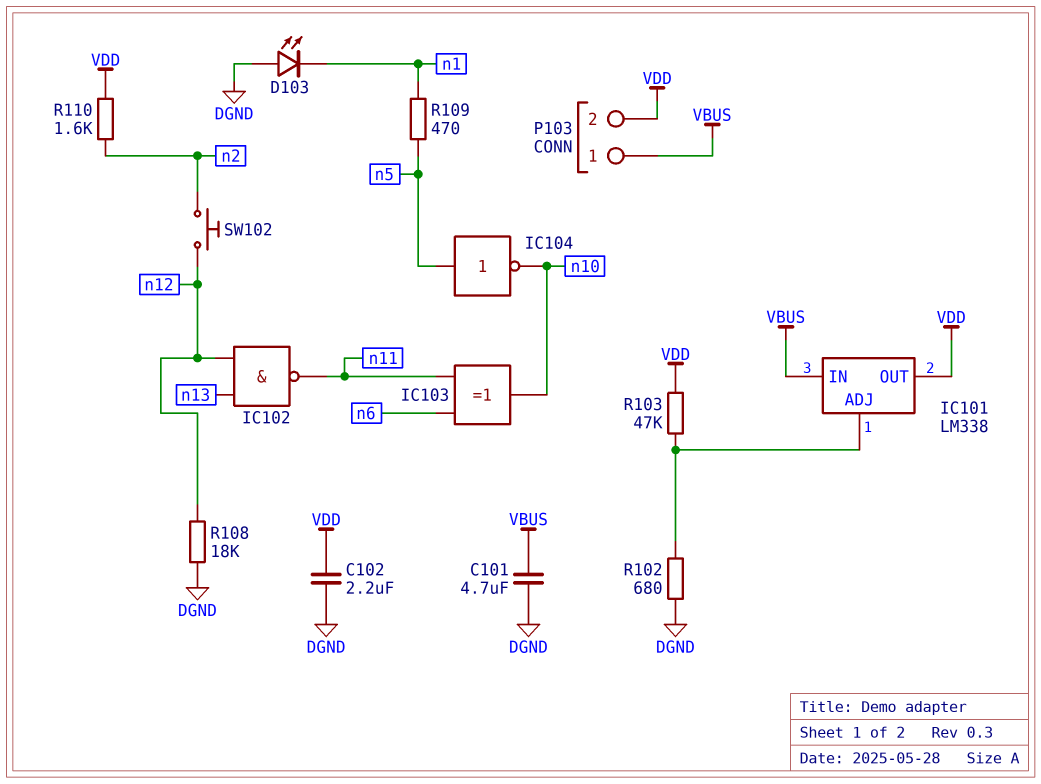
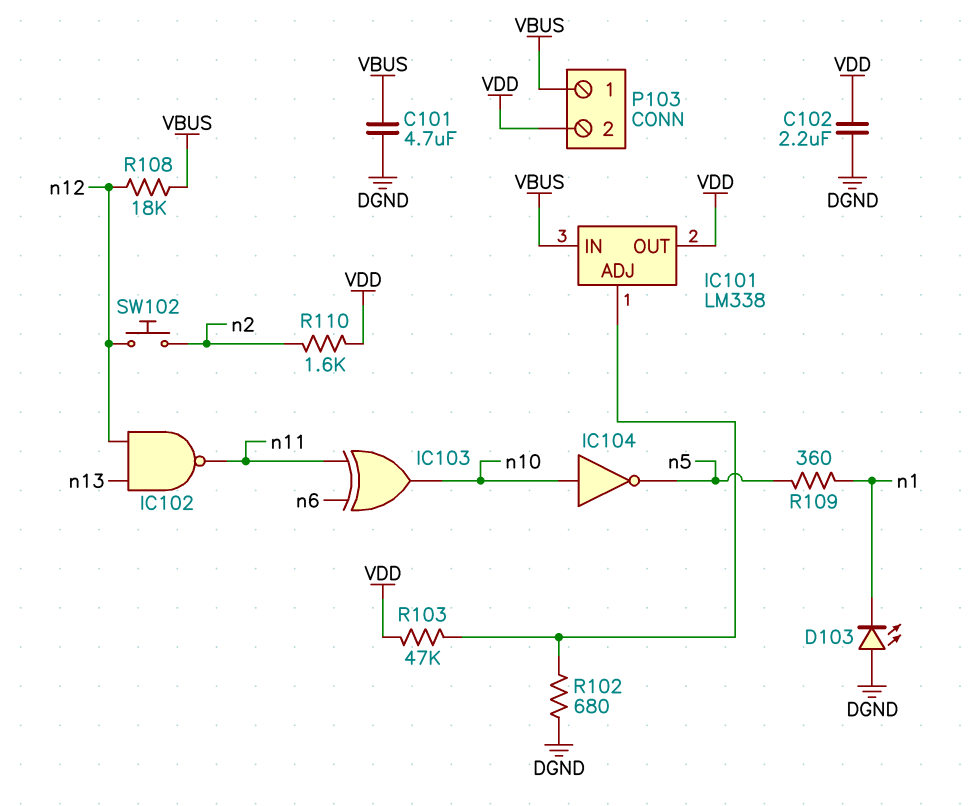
IC104: NOT (in n5, out n10) -> NOT (in n10, out n5)
R108: 18k (DGND, n12) -> 18k (VBUS, n12)
R109: 470 (n1, n5) -> 360 (n1, n5)

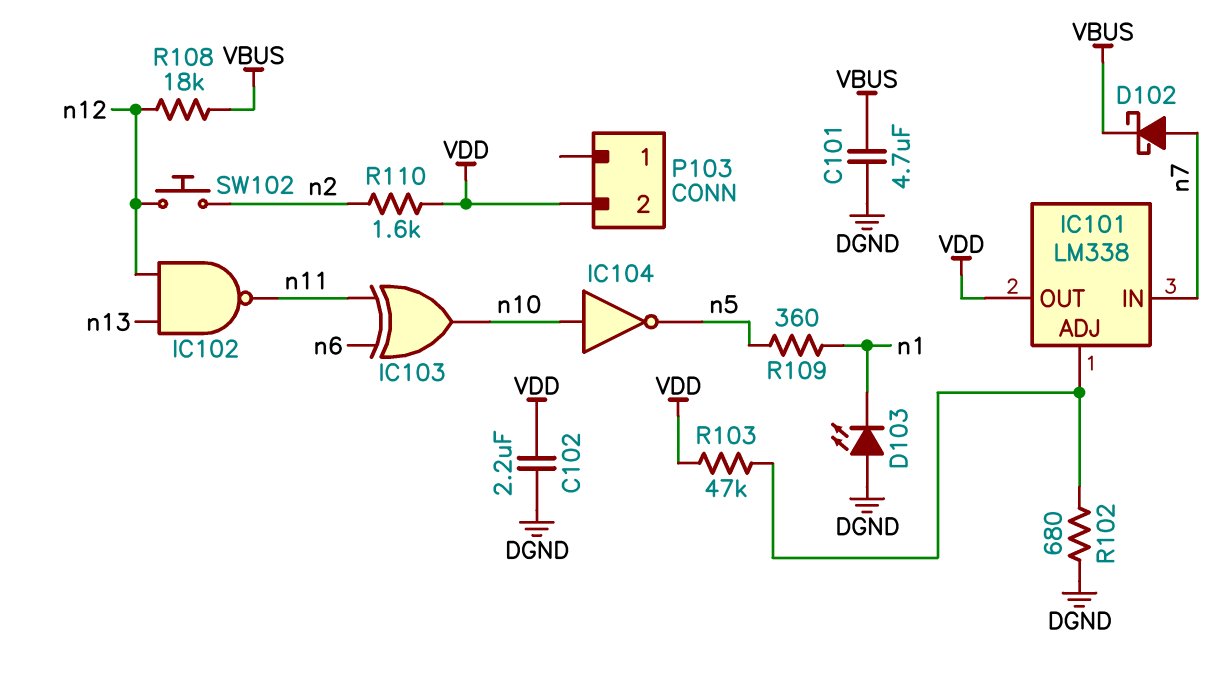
D102: none -> schottky (A n7, K VBUS)
IC101 pin IN: VBUS -> n7
P103 pin 1: VBUS -> none

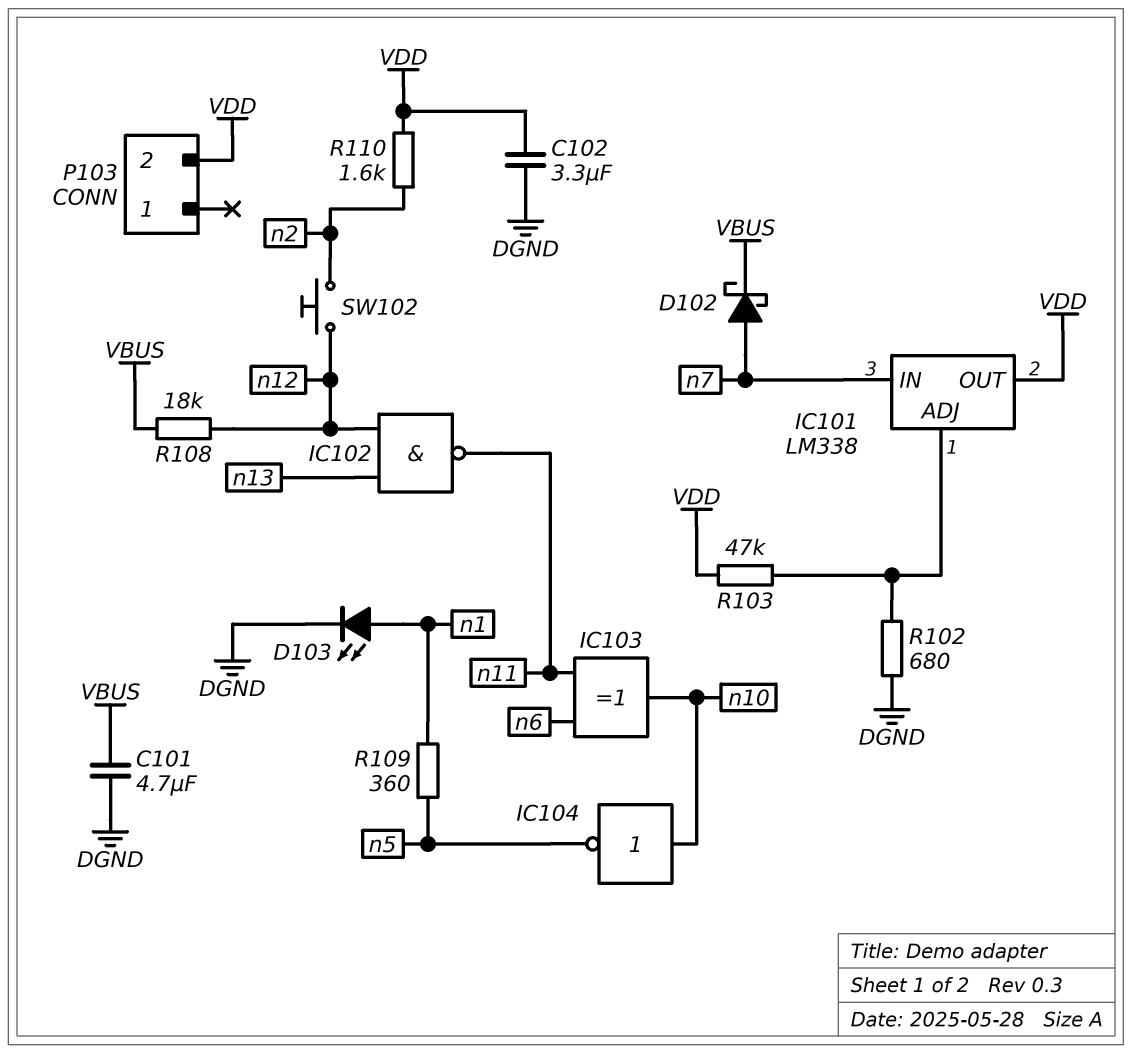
C102: 2.2uF (DGND, VDD) -> 3.3uF (DGND, VDD)
D103: LED (A DGND, K n1) -> LED (A n1, K DGND)

